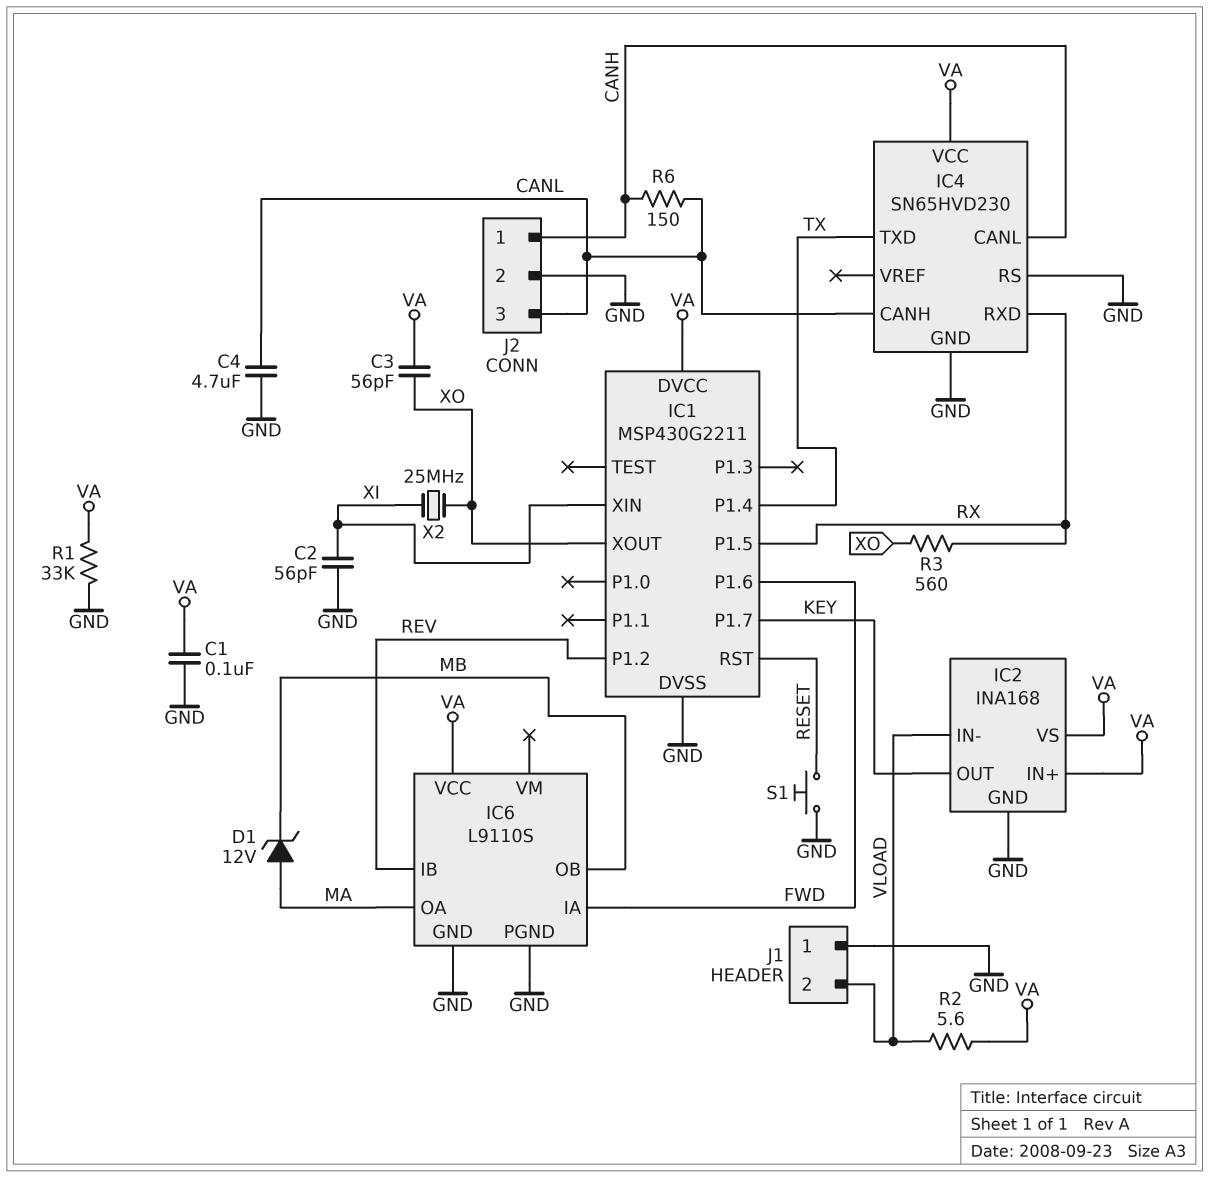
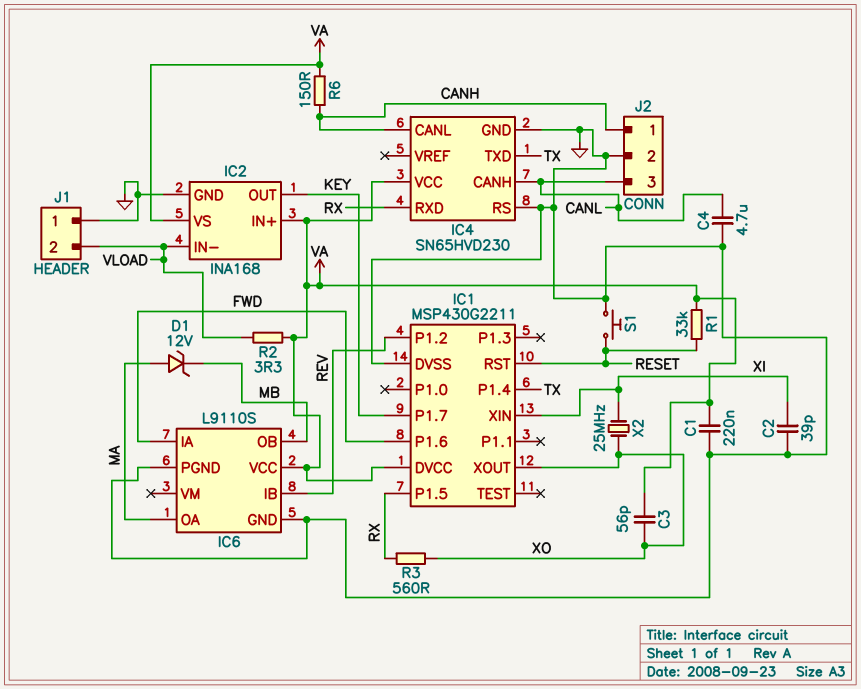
C1: 100nF (GND, VA) -> 220nF (GND, VA)
C2: 56pF (GND, XI) -> 39pF (GND, XI)
R1: 33k (GND, VA) -> 33k (RESET, VA)
R2: 5.6 (VA, VLOAD) -> 3.3 (VA, VLOAD)
R6: 150 (CANH, CANL) -> 150 (CANH, VA)

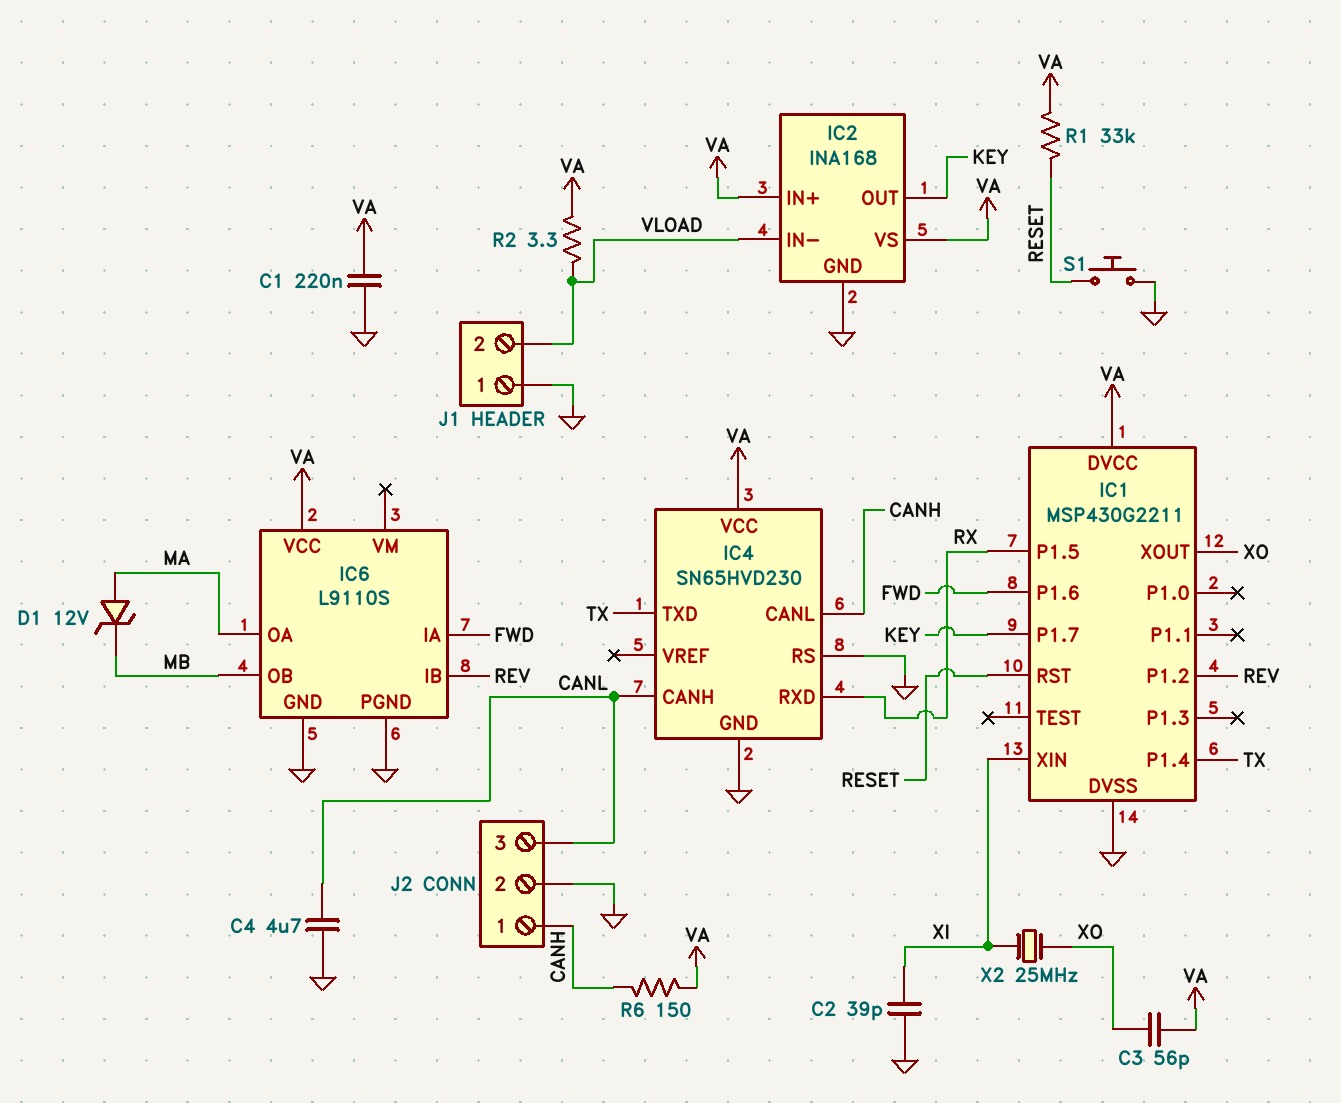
R3: 560 (RX, XO) -> none

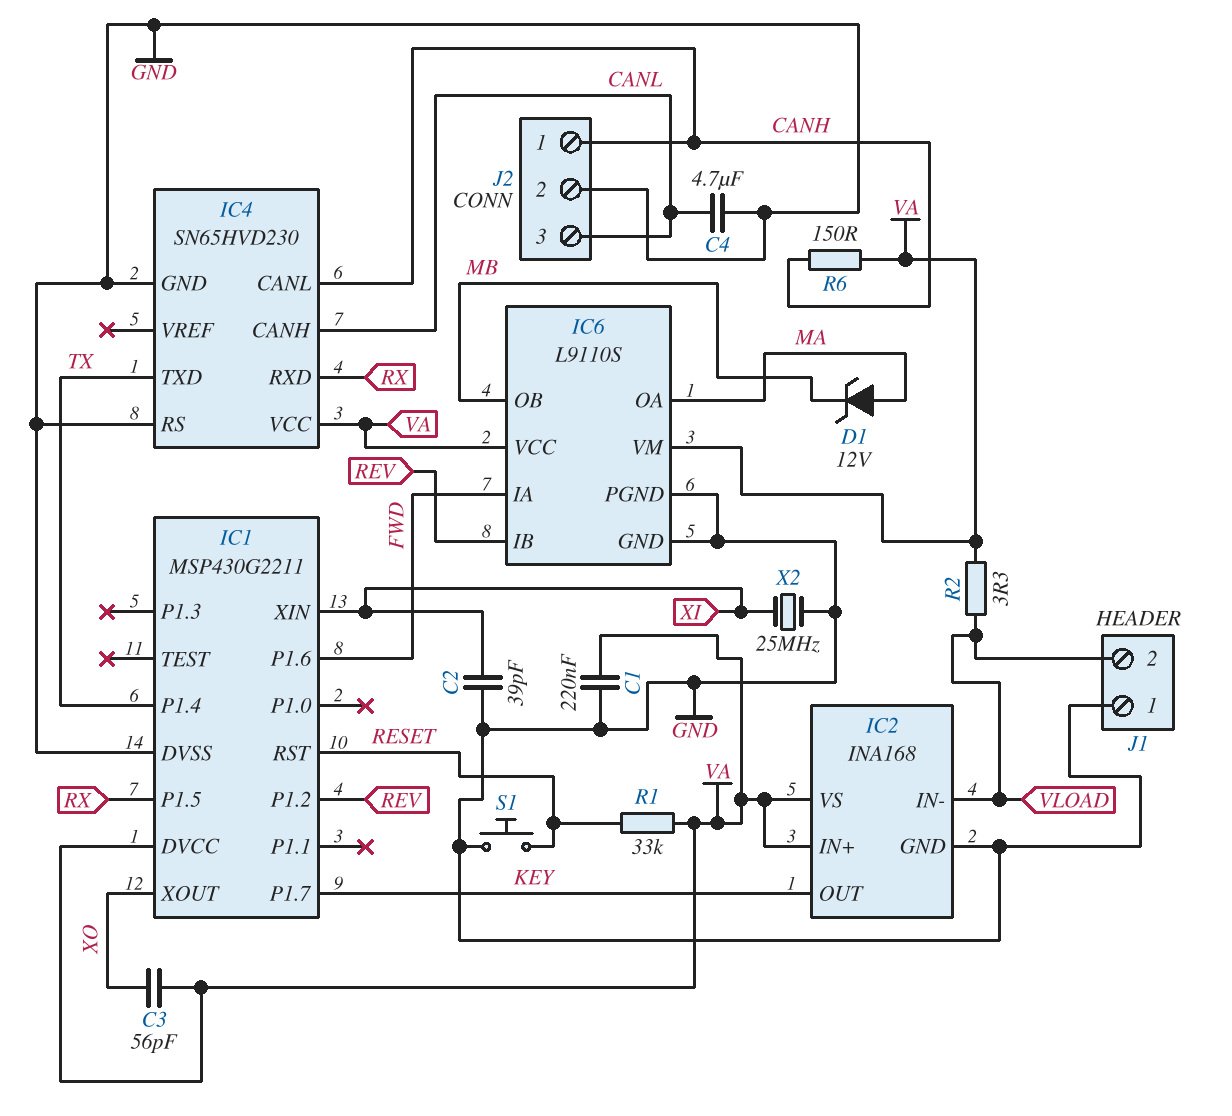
IC6 pin VM: none -> VA
X2: 25MHz (XI, XO) -> 25MHz (GND, XI)

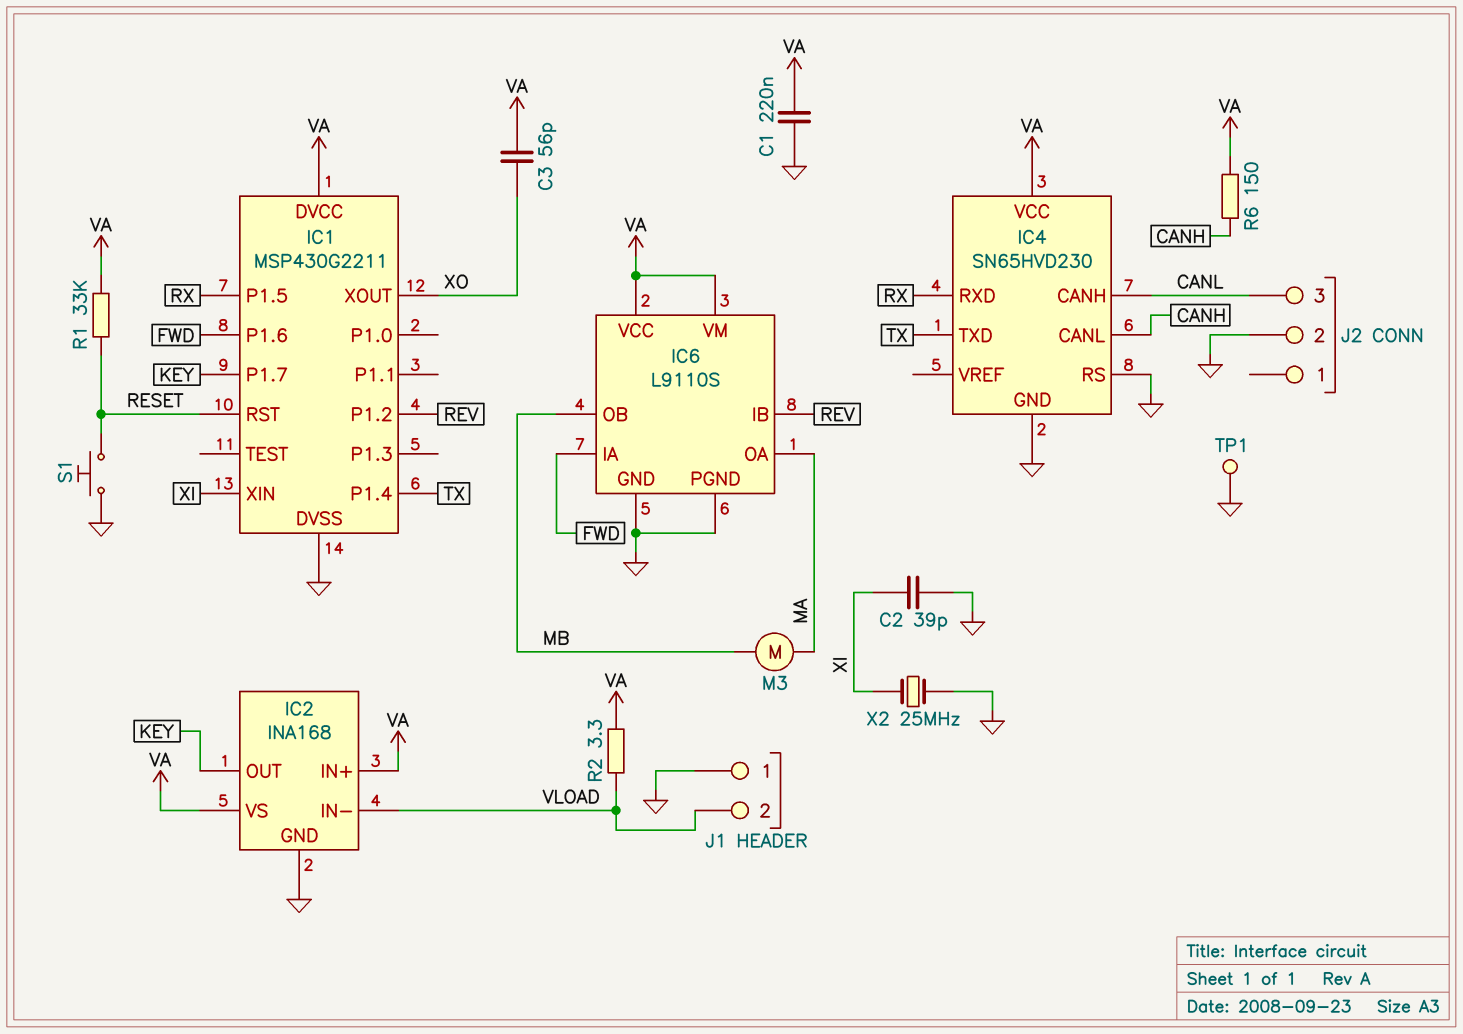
C4: 4.7uF (CANL, GND) -> none
D1: zener 12V (A MA, K MB) -> none
J2 pin 1: CANH -> none
M3: none -> motor (MA, MB)
TP1: none -> test point (GND)

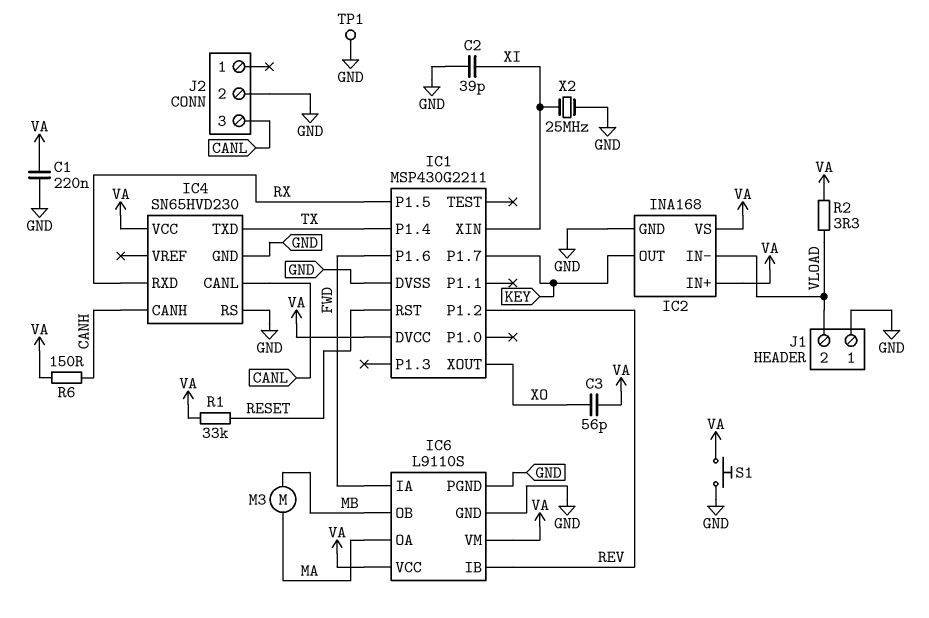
IC4 pin CANH: CANL -> CANH
IC4 pin CANL: CANH -> CANL
S1: button (GND, RESET) -> button (GND, VA)

